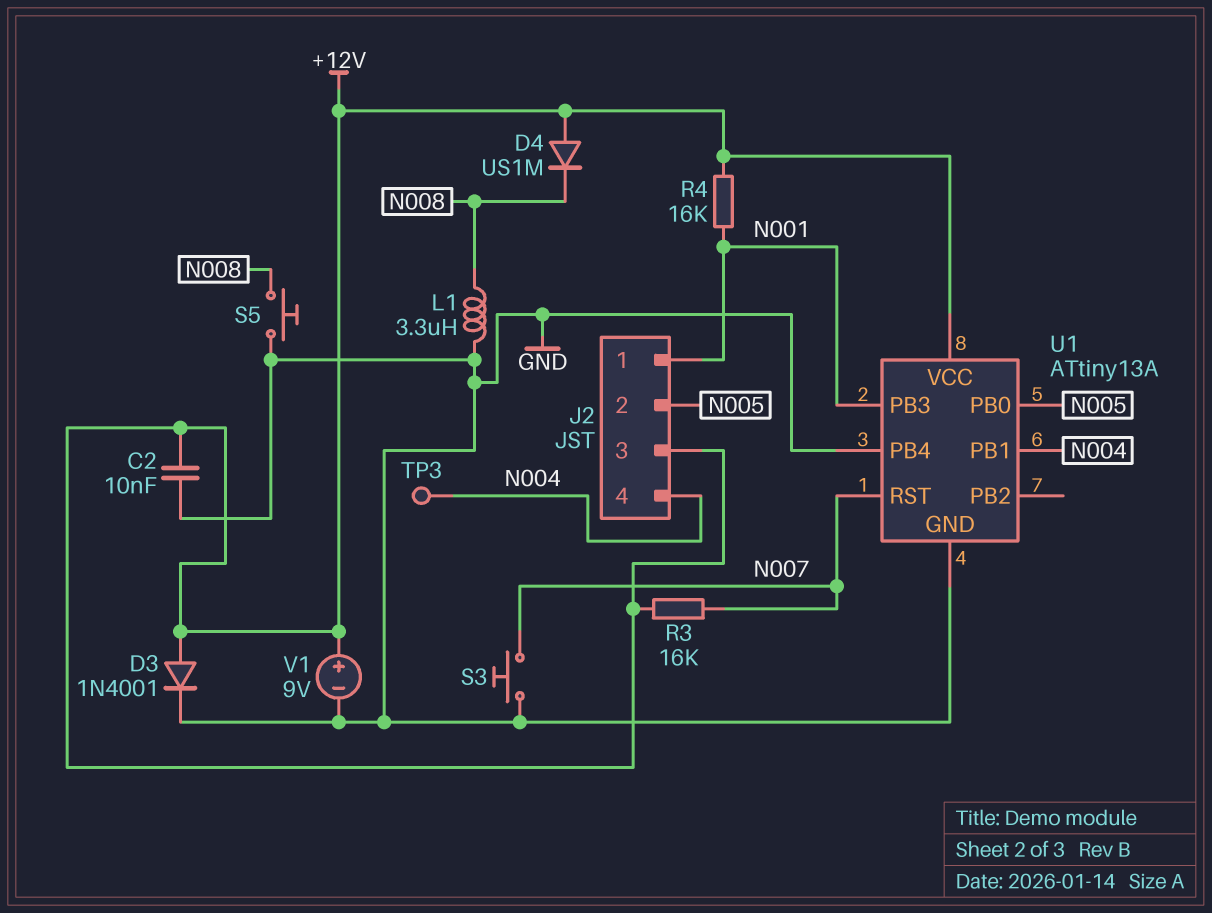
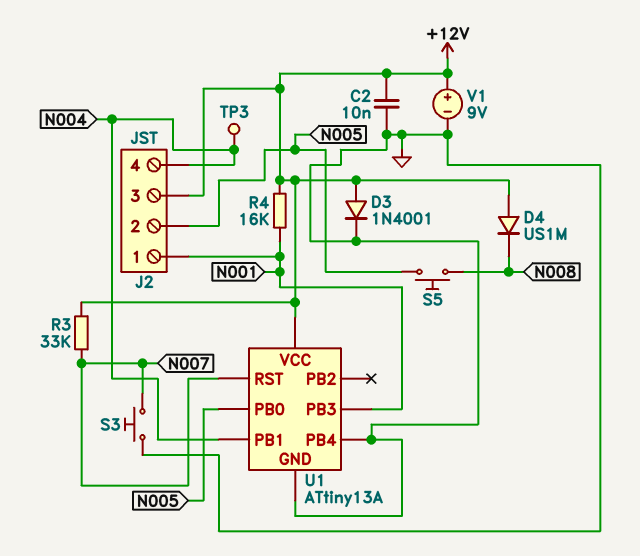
L1: 3.3uH (GND, N008) -> none
R3: 16k (+12V, N007) -> 33k (+12V, N007)
S5: button (GND, N008) -> button (N005, N008)

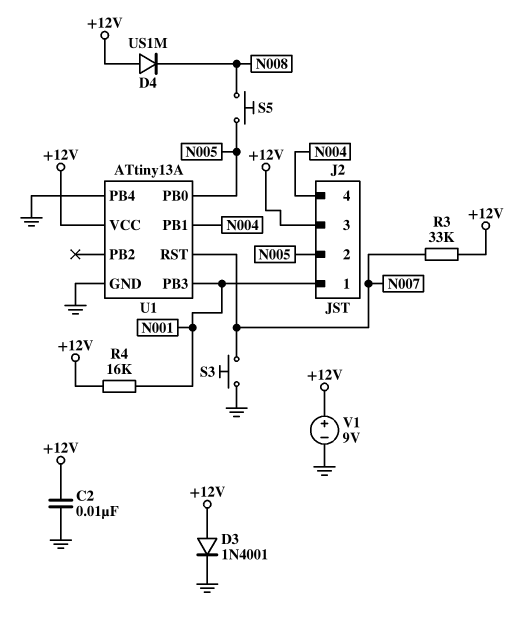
TP3: test point (N004) -> none

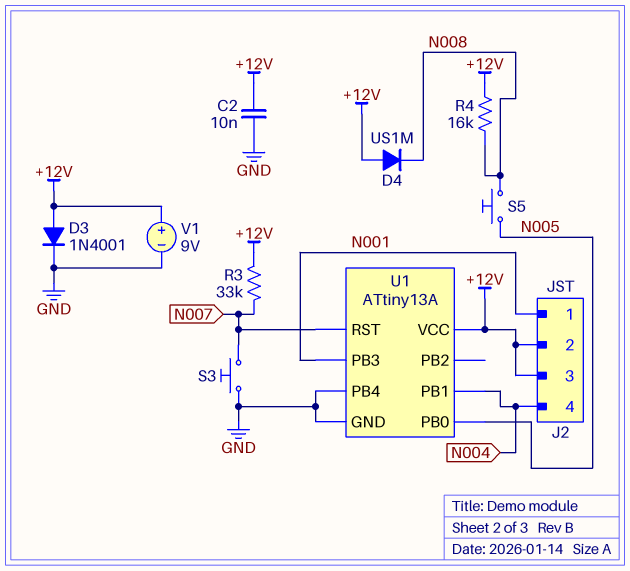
J2 pin 2: N005 -> +12V
R4: 16k (+12V, N001) -> 16k (+12V, N008)

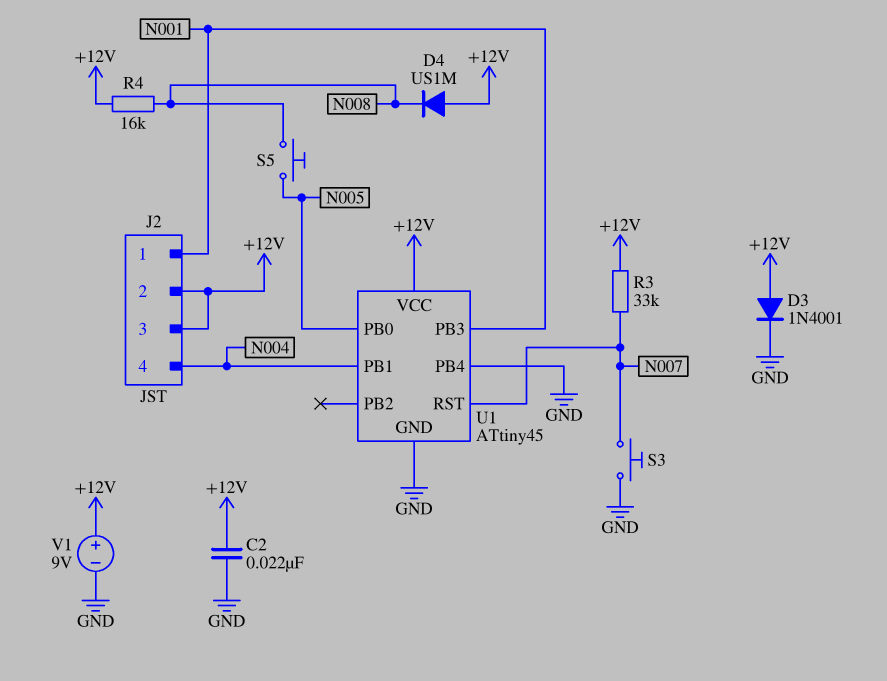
C2: 10nF (+12V, GND) -> 22nF (+12V, GND)
U1: ATtiny13A -> ATtiny45

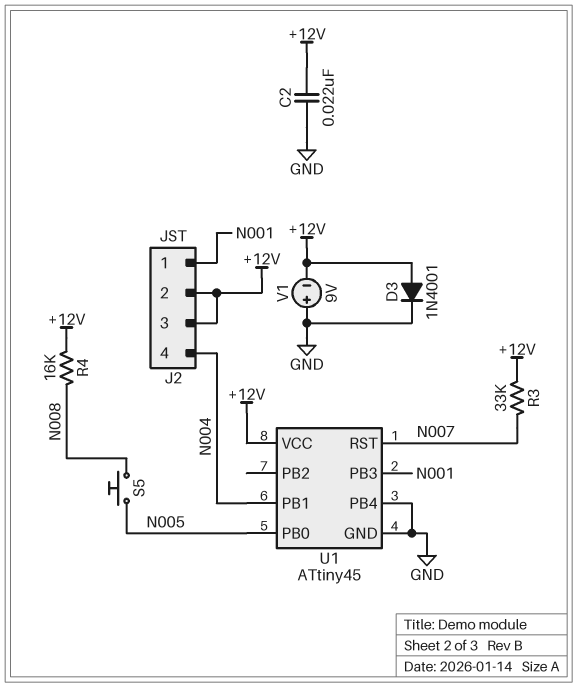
D4: diode US1M (A +12V, K N008) -> none
S3: button (GND, N007) -> none
V1: 9V (plus +12V, minus GND) -> 9V (plus GND, minus +12V)

